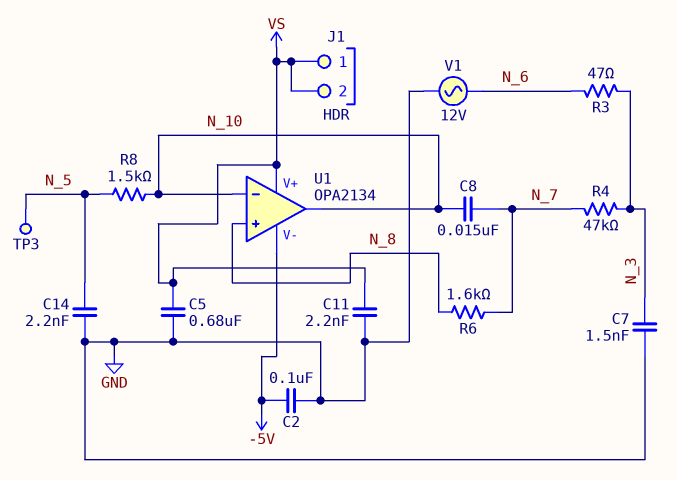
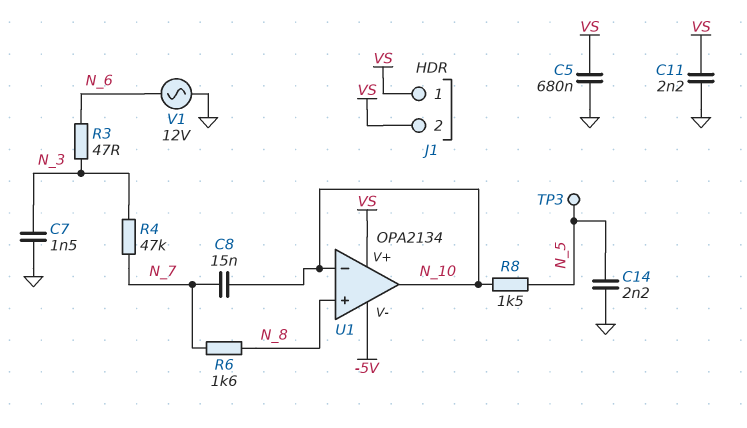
C2: 100nF (-5V, GND) -> none

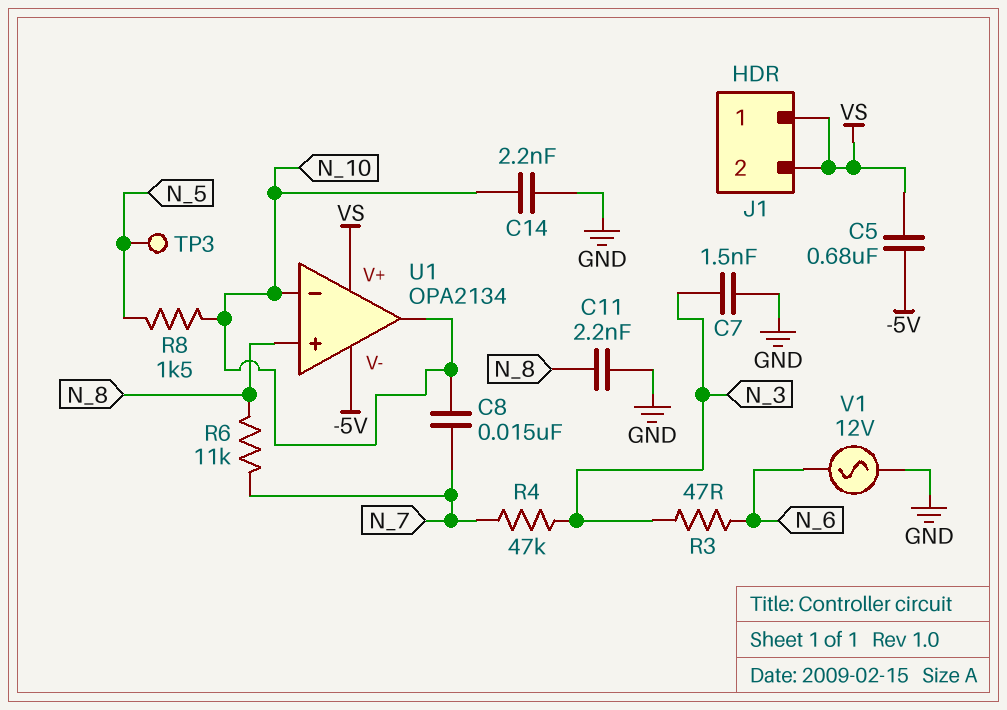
C5: 680nF (GND, VS) -> 680nF (-5V, VS)
C11: 2.2nF (GND, VS) -> 2.2nF (GND, N_8)
C14: 2.2nF (GND, N_5) -> 2.2nF (GND, N_10)
R6: 1.6k (N_7, N_8) -> 11k (N_7, N_8)

